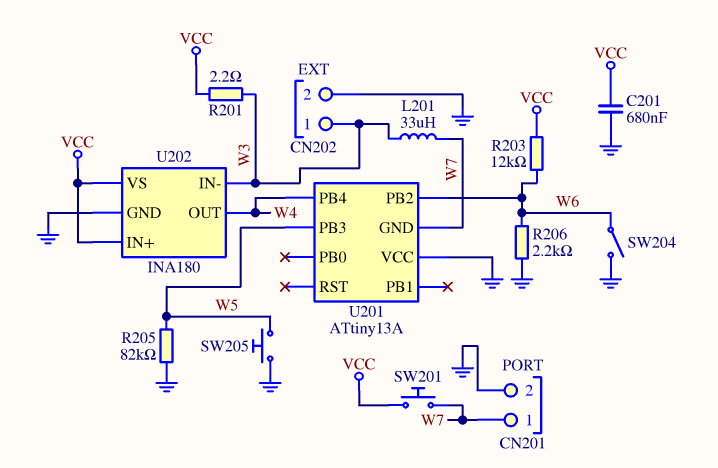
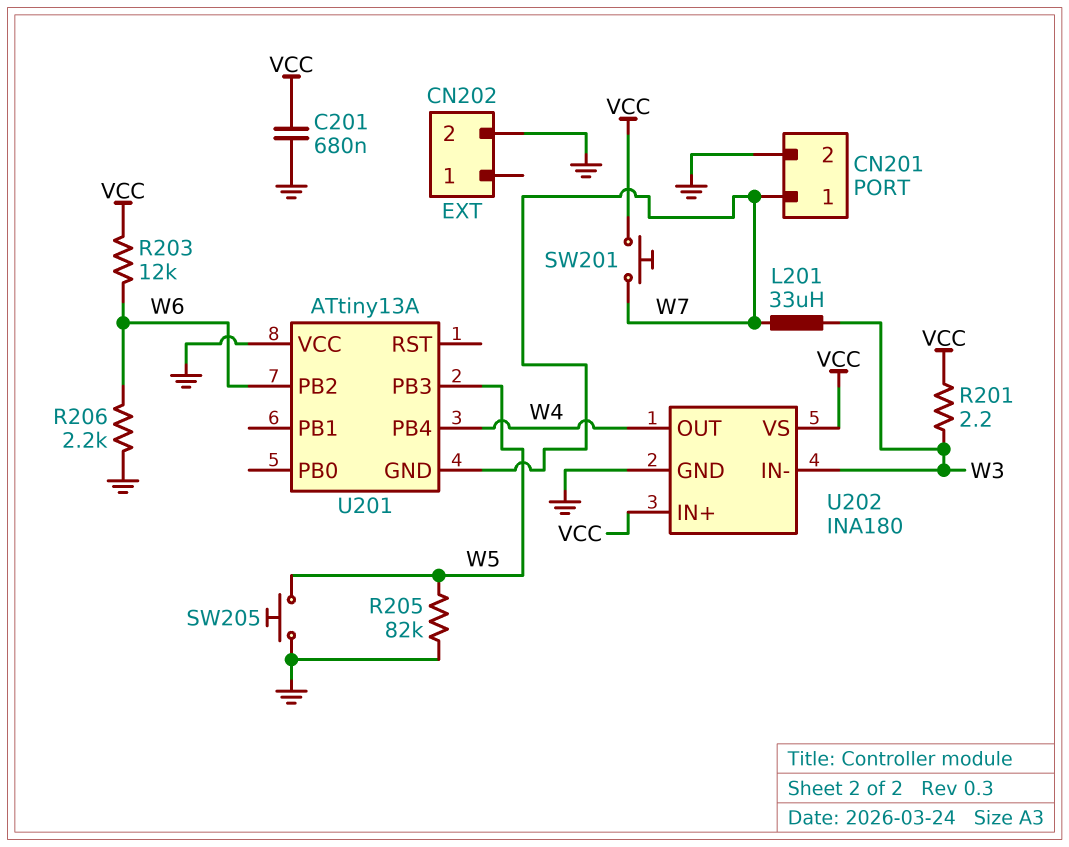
CN202 pin 1: W3 -> none
SW204: switch (GND, W6) -> none

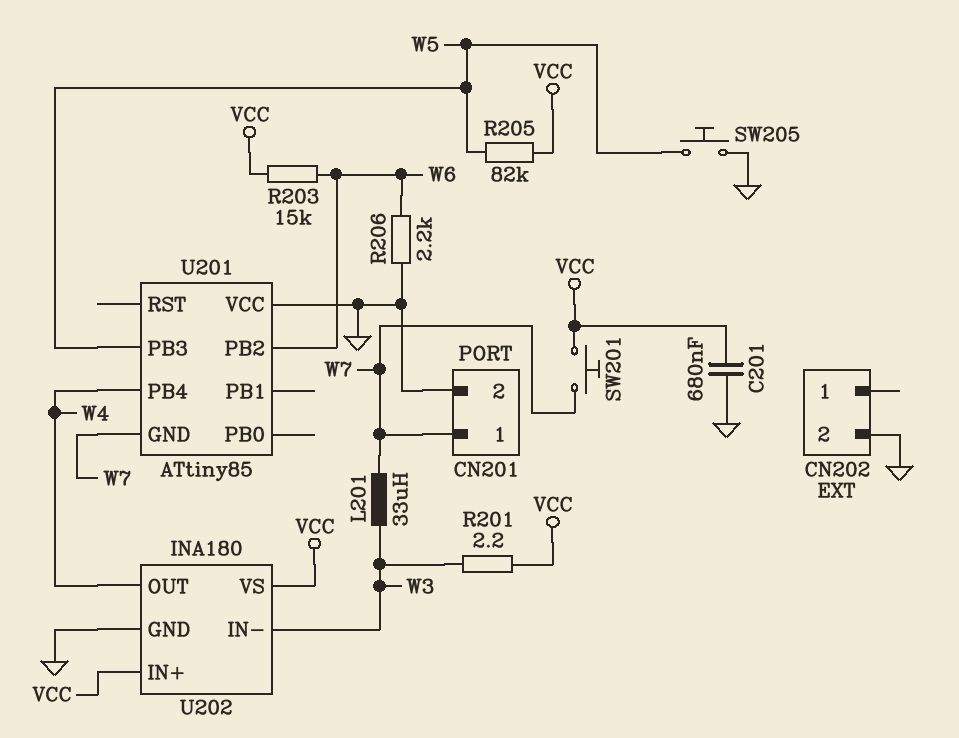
R203: 12k (VCC, W6) -> 15k (VCC, W6)
R205: 82k (GND, W5) -> 82k (VCC, W5)
U201: ATtiny13A -> ATtiny85

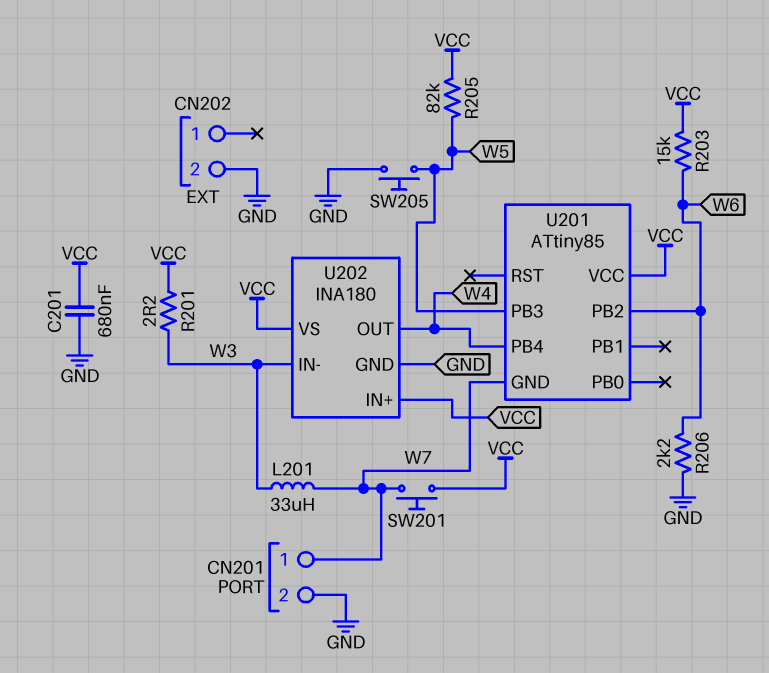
U201 pin VCC: GND -> VCC

